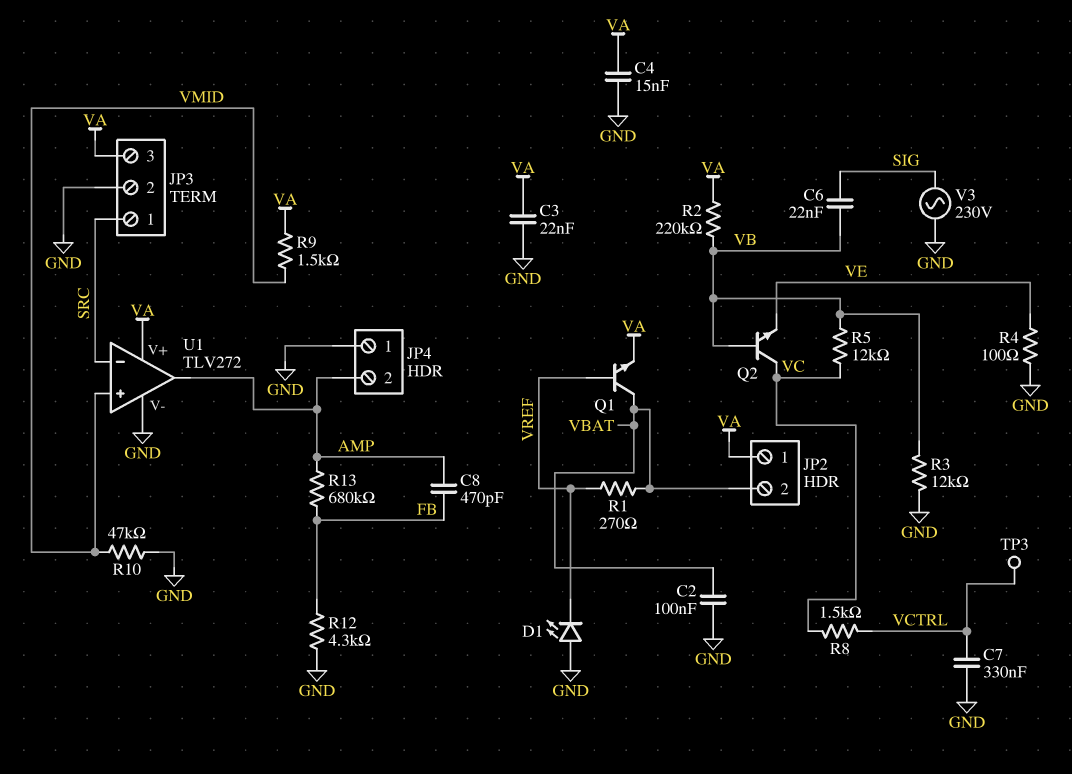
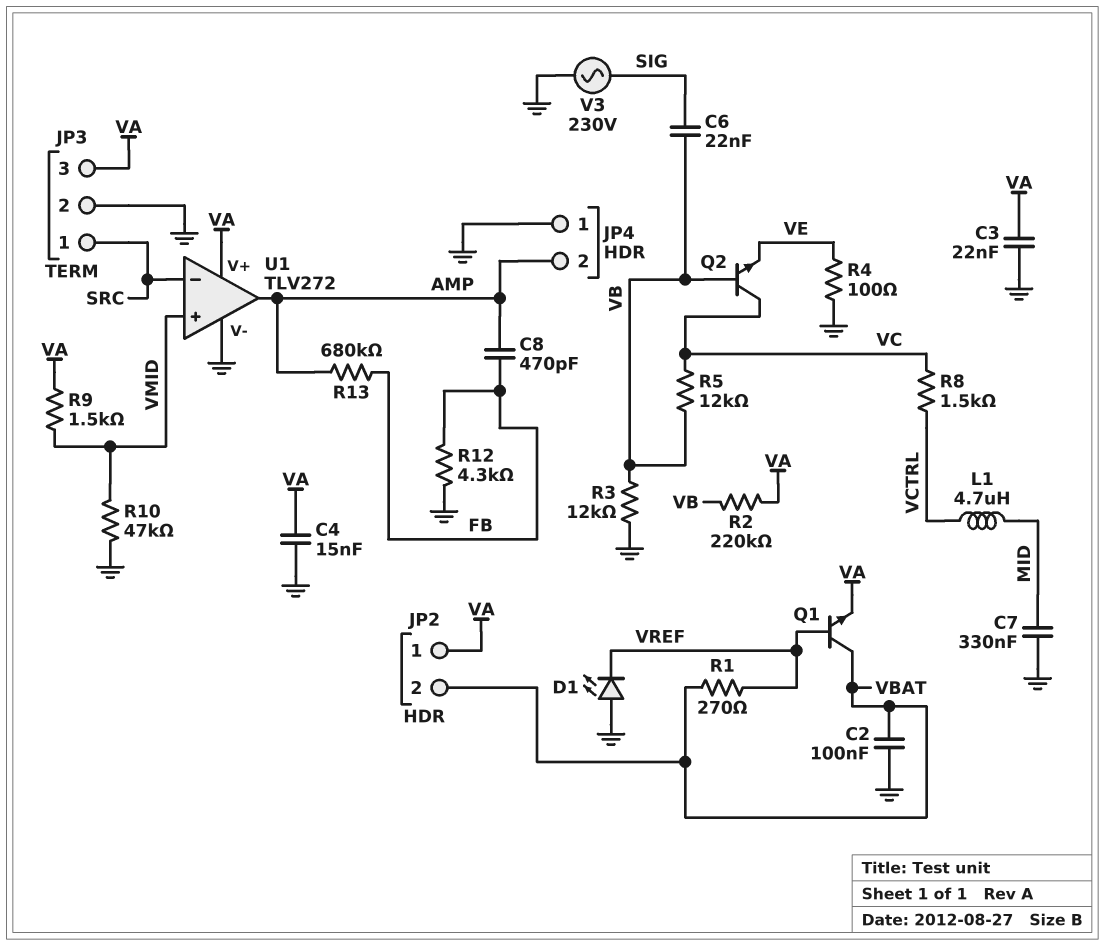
C7: 330nF (GND, VCTRL) -> 330nF (GND, MID)
L1: none -> 4.7uH (MID, VCTRL)
TP3: test point (VCTRL) -> none

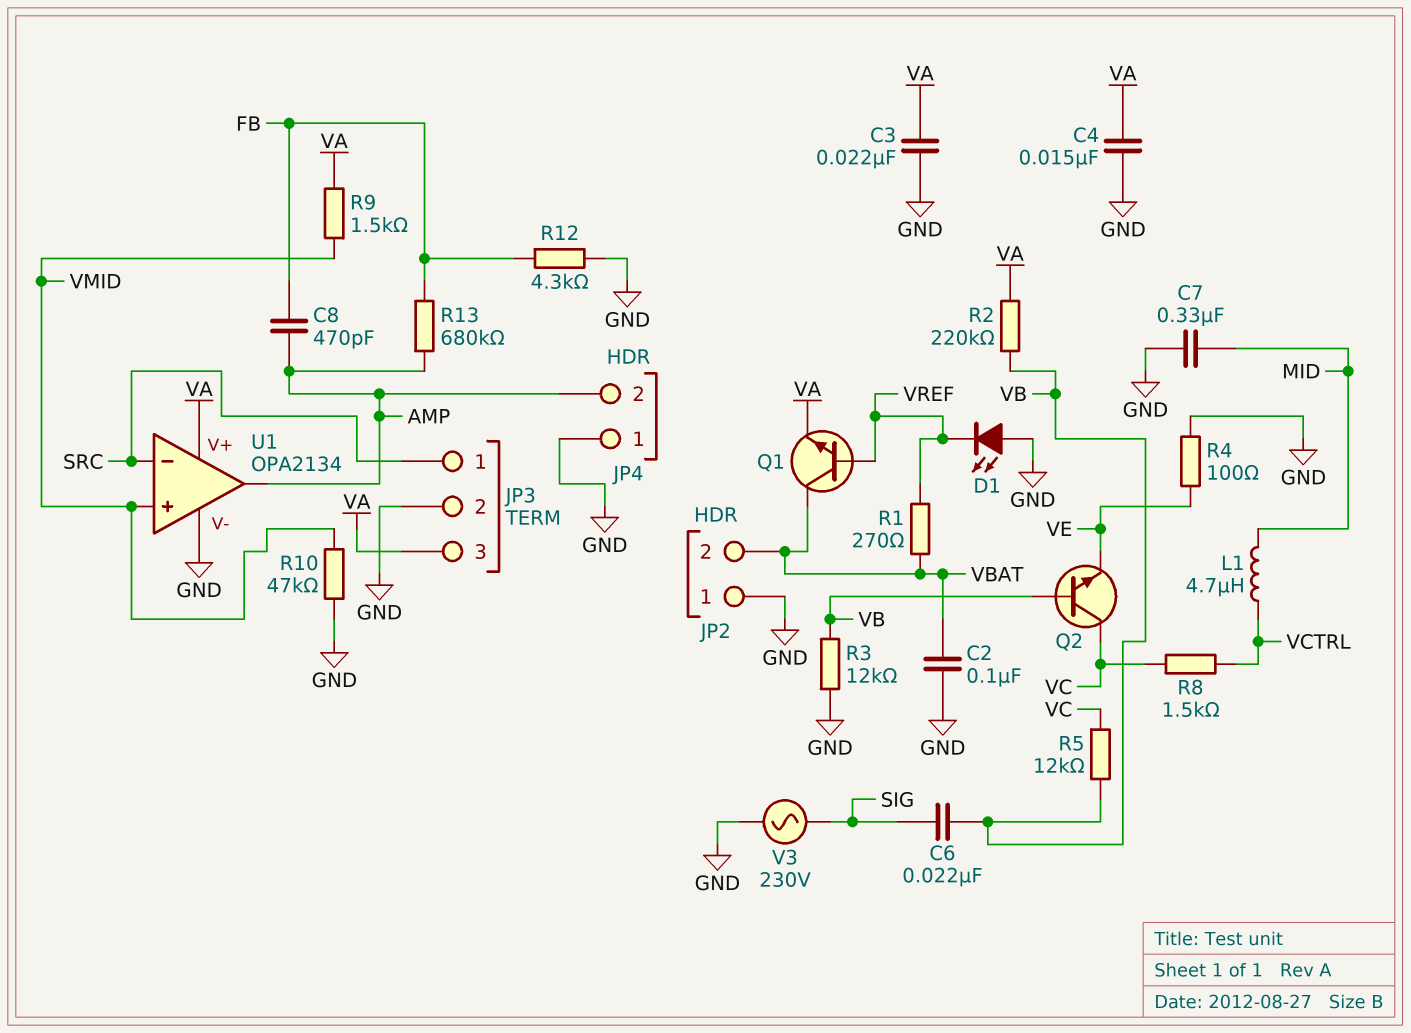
JP2 pin 1: VA -> GND
U1: TLV272 -> OPA2134

